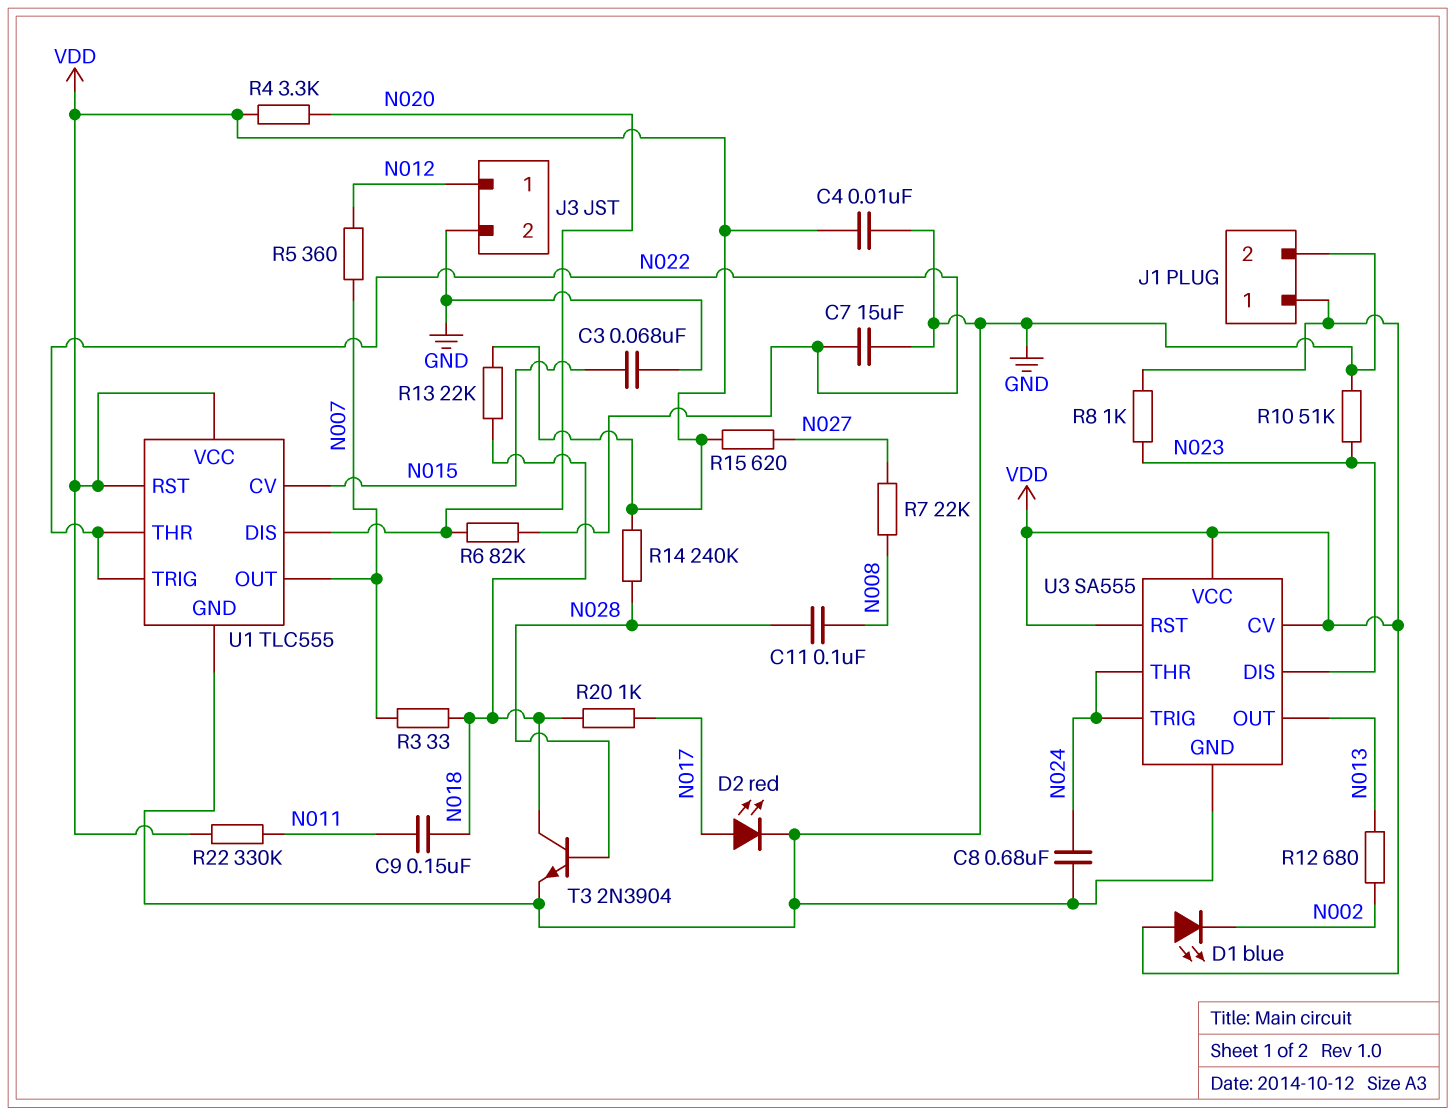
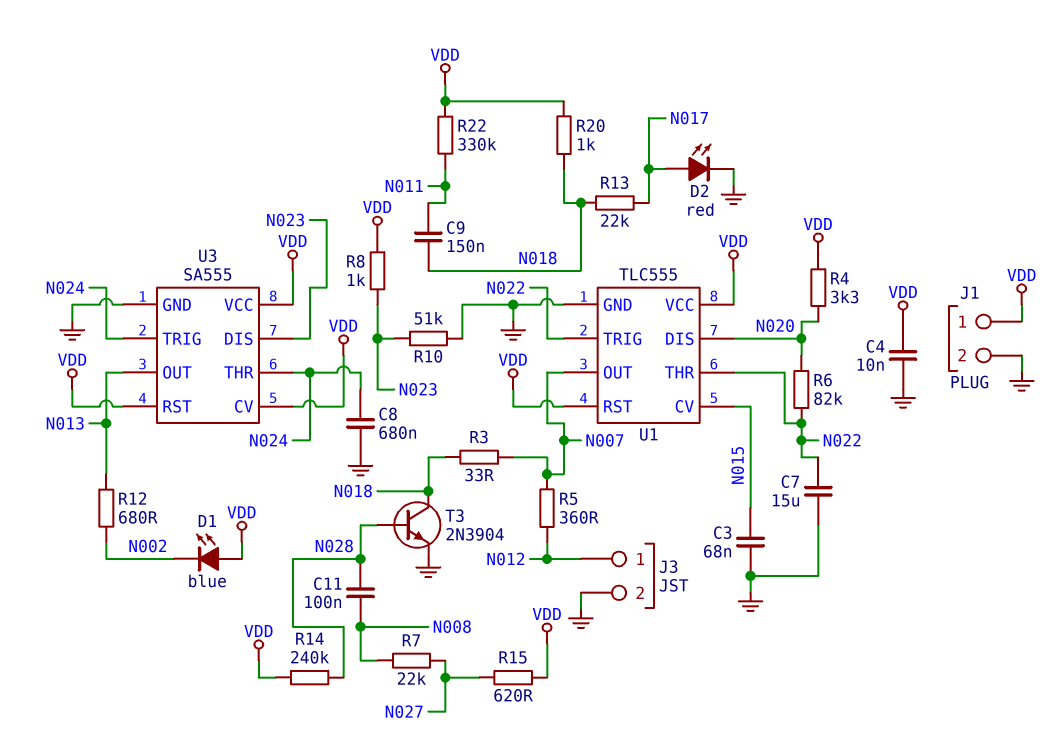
R13: 22k (N018, VDD) -> 22k (N017, N018)
R20: 1k (N017, N018) -> 1k (N018, VDD)

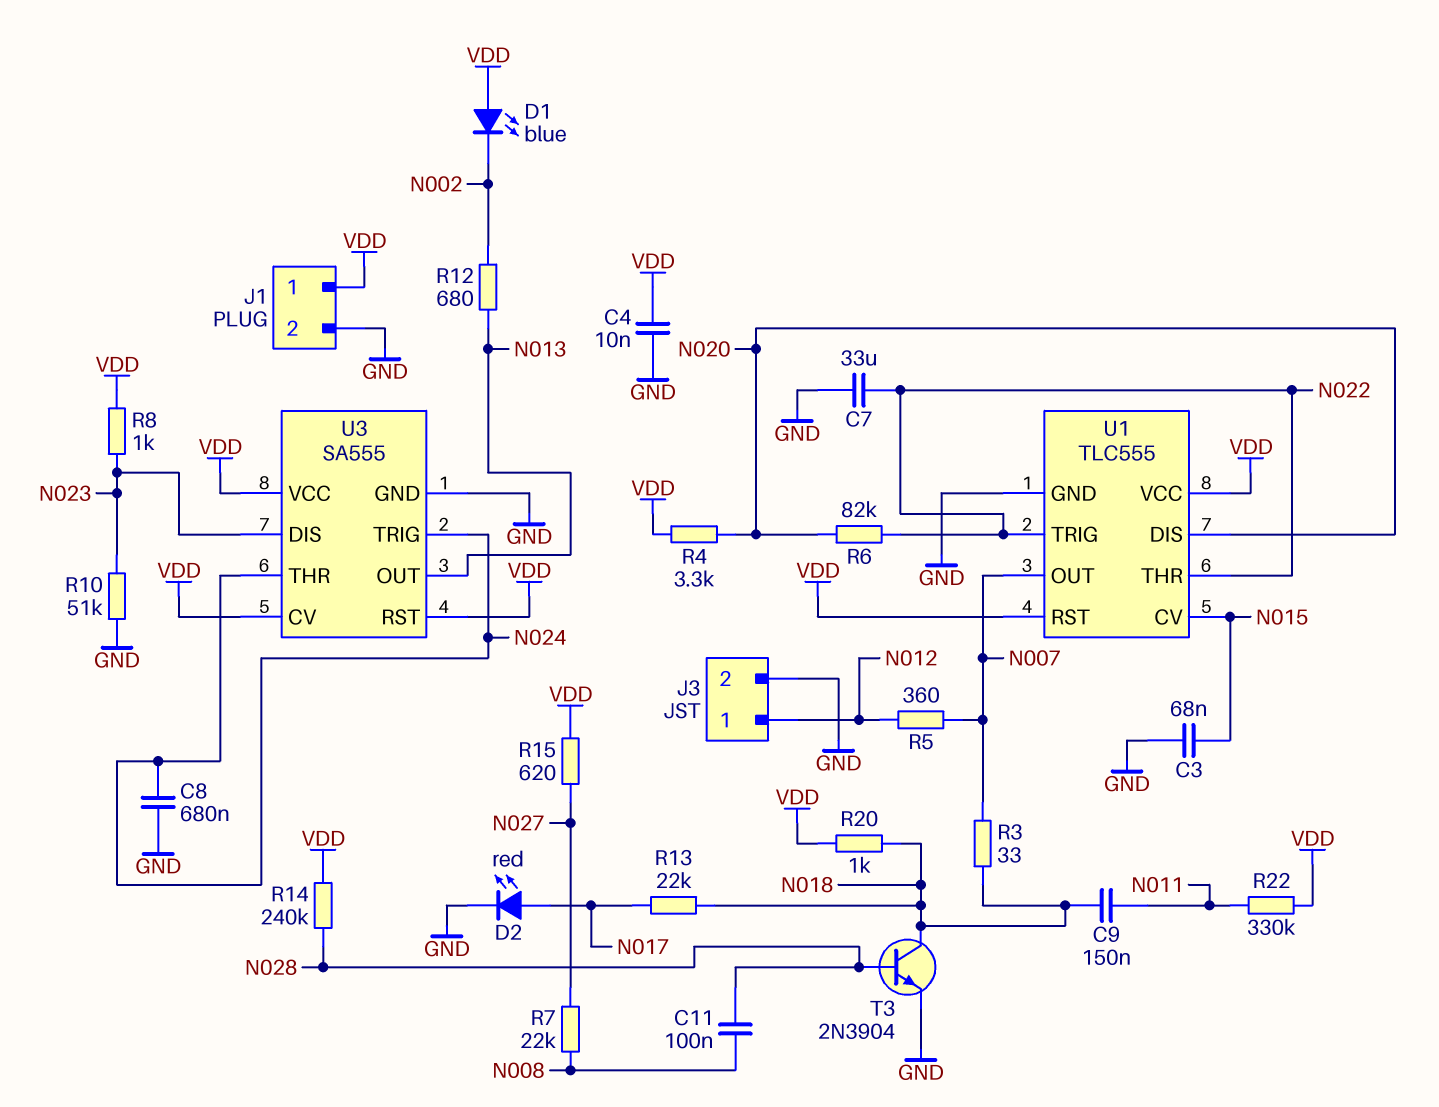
C7: 15uF (GND, N022) -> 33uF (GND, N022)

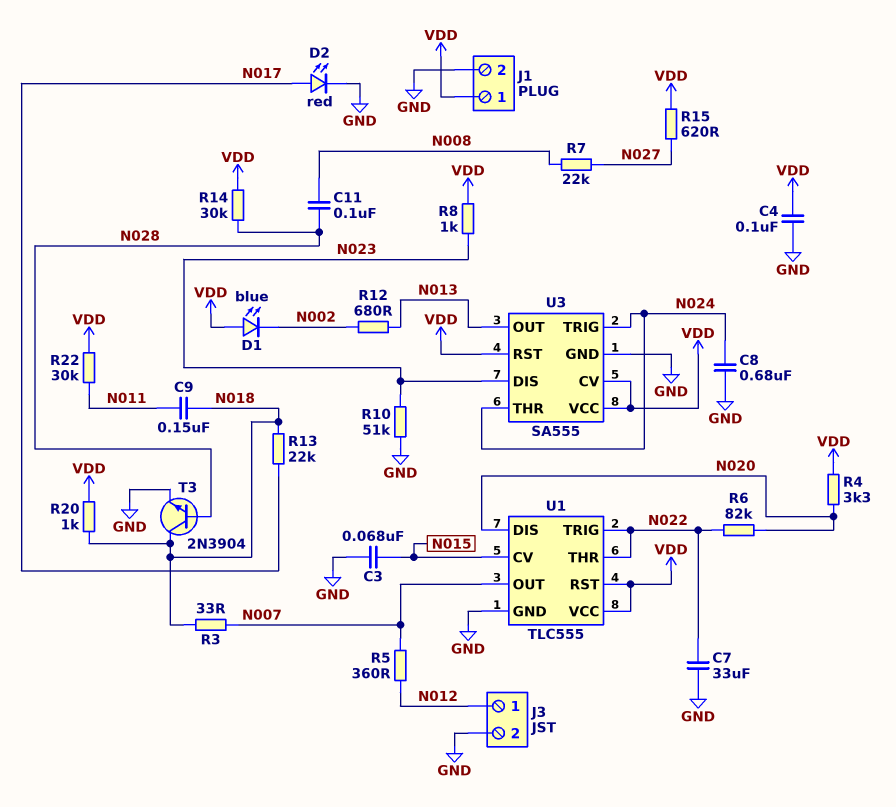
C4: 10nF (GND, VDD) -> 100nF (GND, VDD)
R14: 240k (N028, VDD) -> 30k (N028, VDD)
R22: 330k (N011, VDD) -> 30k (N011, VDD)

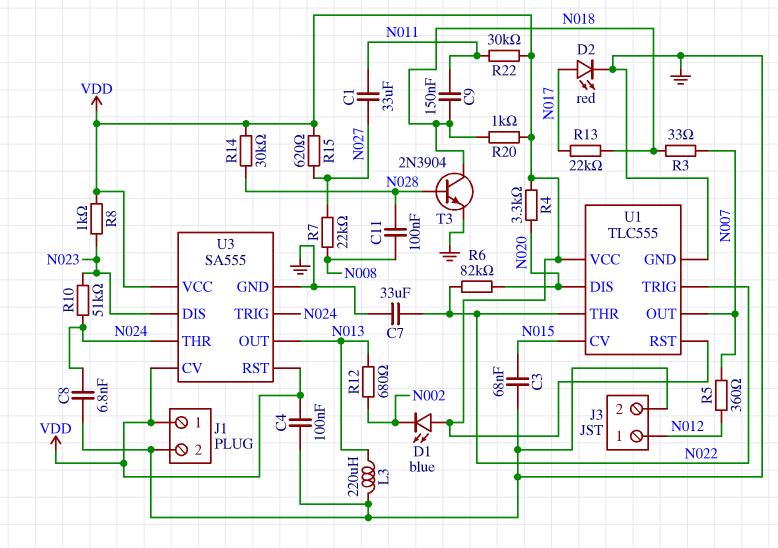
C1: none -> 33uF (N011, N027)
C8: 680nF (GND, N024) -> 6.8nF (GND, N024)
L3: none -> 220uH (GND, N013)
R10: 51k (GND, N023) -> 51k (N023, N024)

